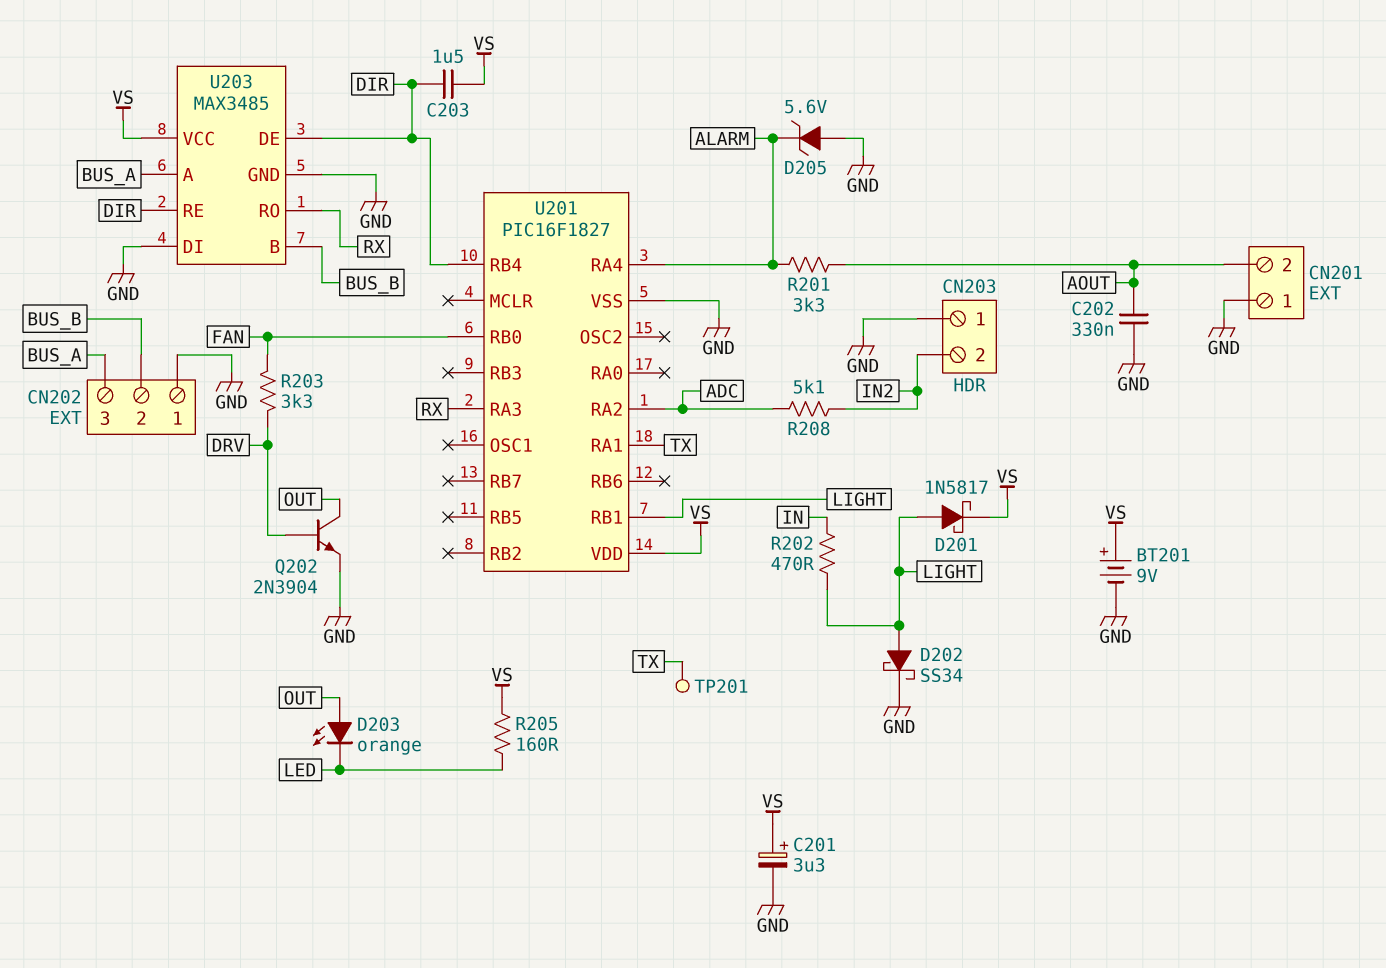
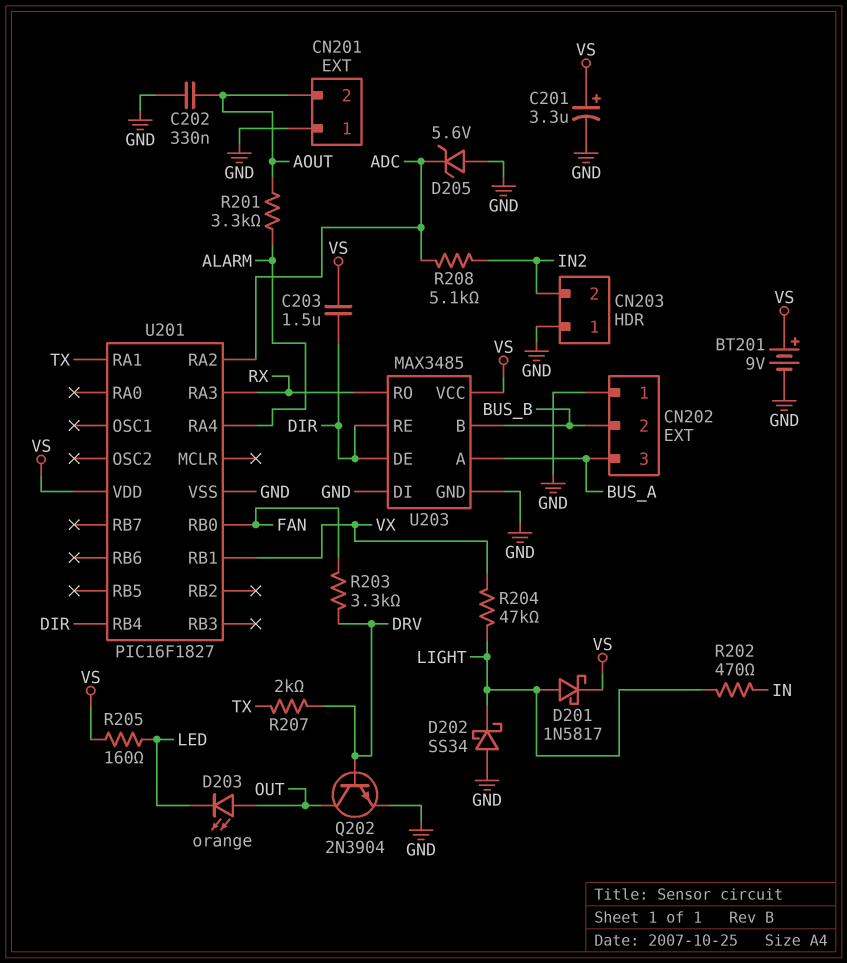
D202: schottky SS34 (A LIGHT, K GND) -> schottky SS34 (A GND, K LIGHT)
D205: zener 5.6V (A GND, K ALARM) -> zener 5.6V (A GND, K ADC)
R204: none -> 47k (LIGHT, VX)
R207: none -> 2k (DRV, TX)
TP201: test point (TX) -> none
U201 pin RB1: LIGHT -> VX

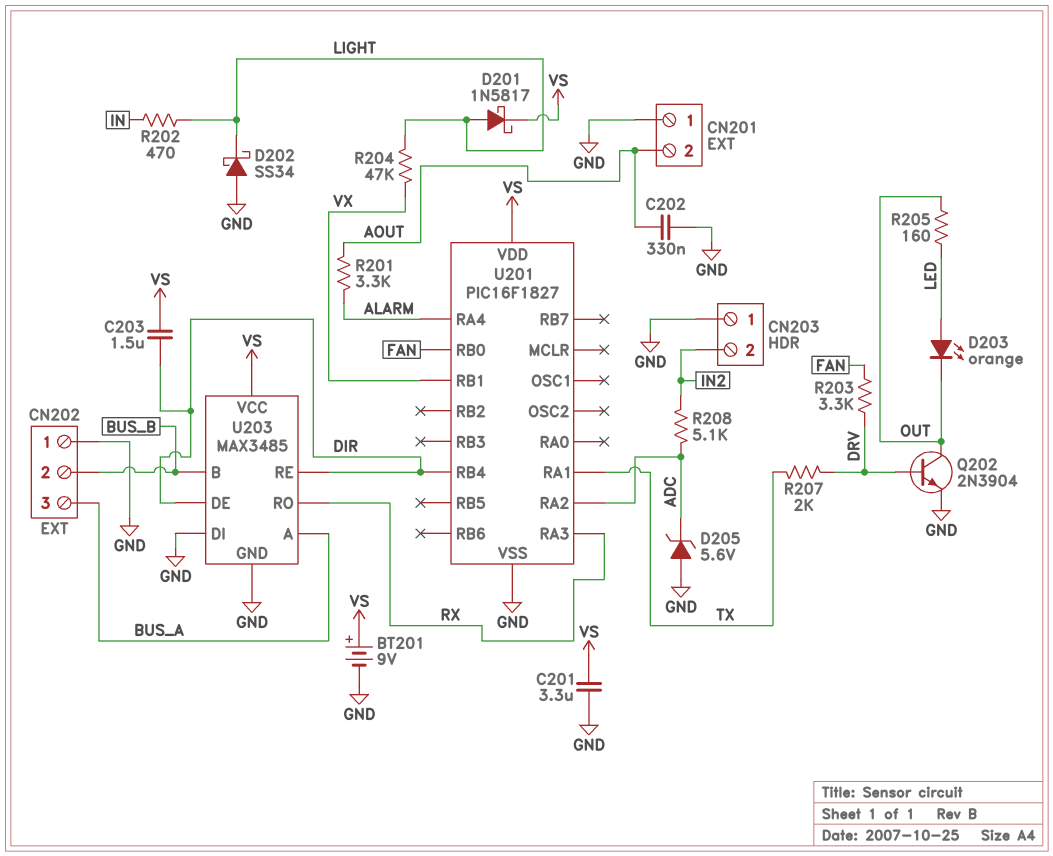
C201: 3.3uF (plus VS, minus GND) -> 3.3uF (GND, VS)
D203: LED orange (A OUT, K LED) -> LED orange (A LED, K OUT)
R205: 160 (LED, VS) -> 160 (LED, OUT)

